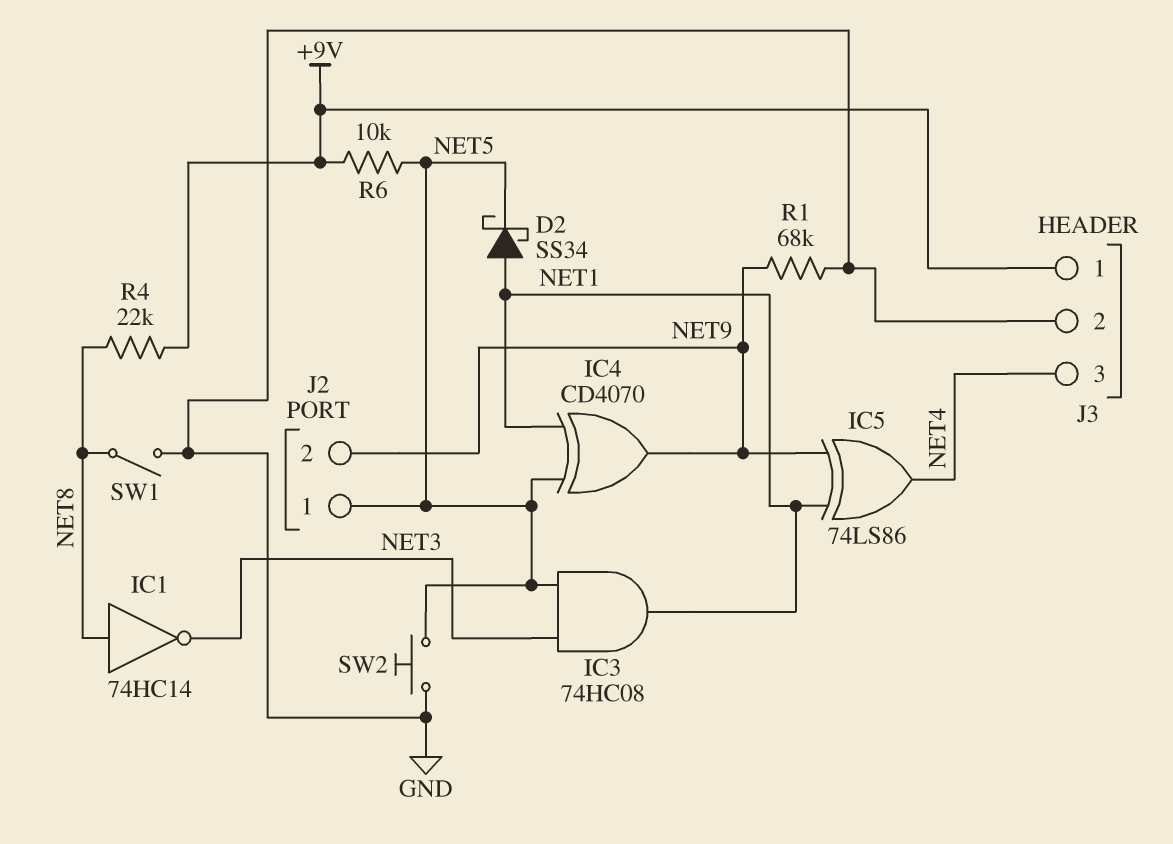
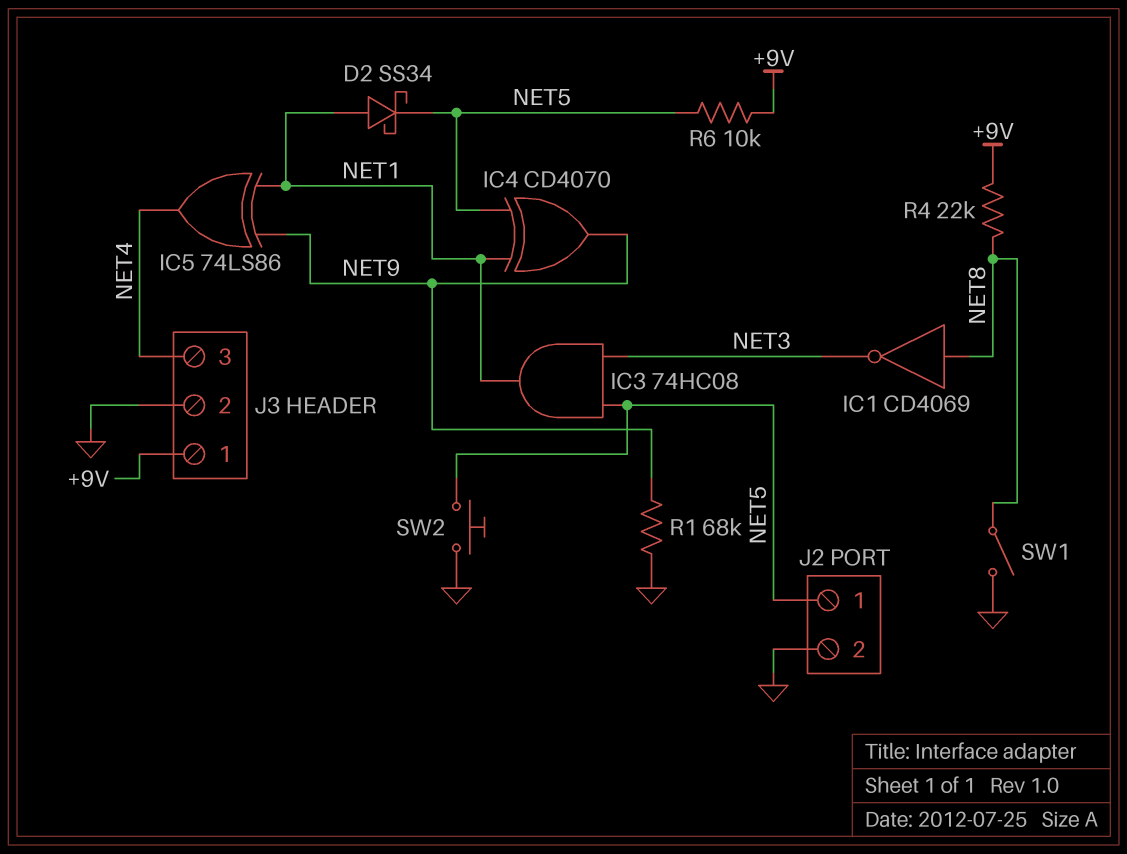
IC1: NOT 74HC14 (in NET8, out NET3) -> NOT CD4069 (in NET8, out NET3)
J2 pin 2: NET9 -> GND

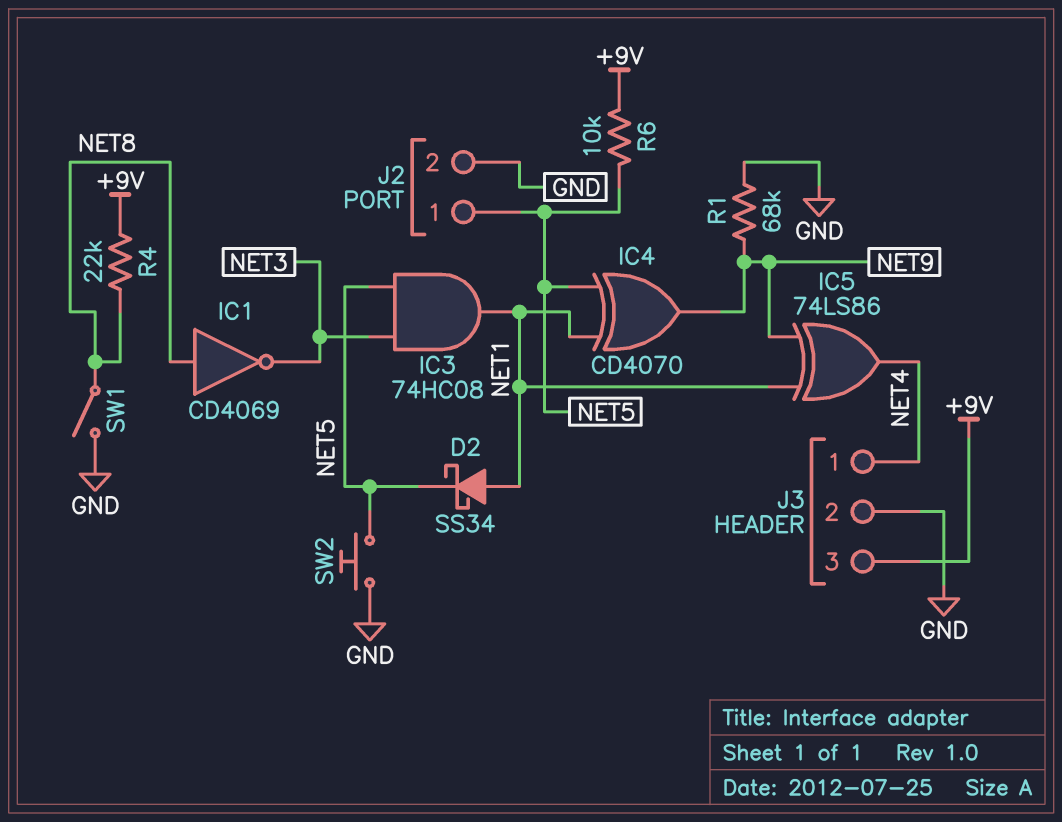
J3 pin 1: +9V -> NET4
J3 pin 3: NET4 -> +9V

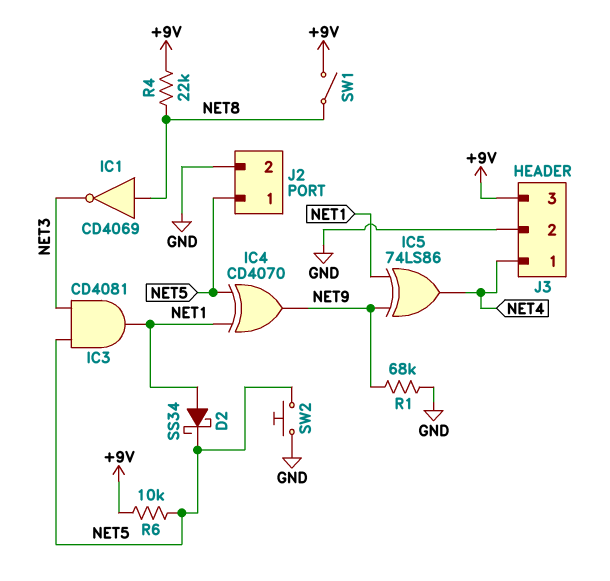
IC3: AND 74HC08 (in NET3, in NET5, out NET1) -> AND CD4081 (in NET3, in NET5, out NET1)
SW1: switch (GND, NET8) -> switch (+9V, NET8)

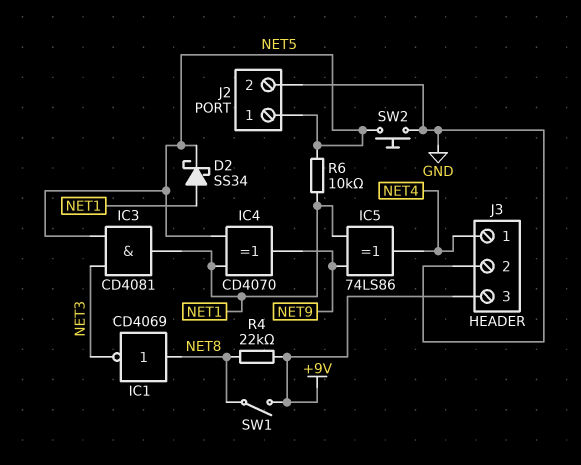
R1: 68k (GND, NET9) -> none
R6: 10k (+9V, NET5) -> 10k (NET1, NET5)

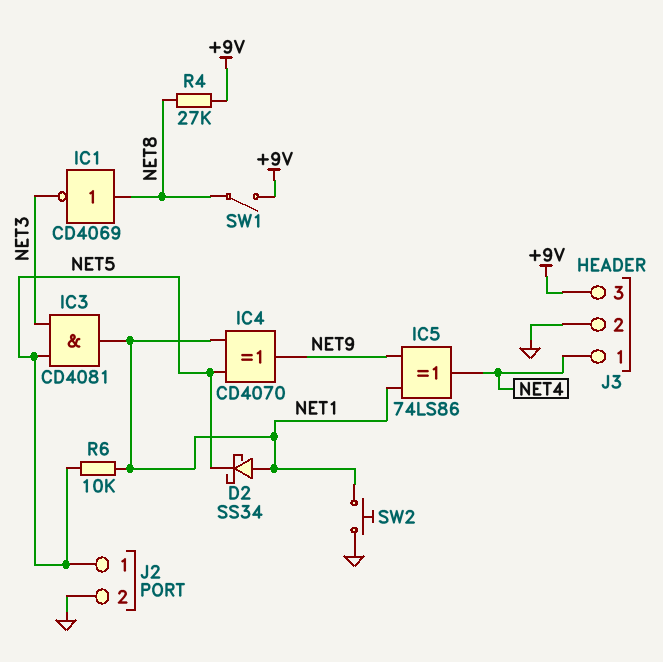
R4: 22k (+9V, NET8) -> 27k (+9V, NET8)
SW2: button (GND, NET5) -> button (GND, NET1)

